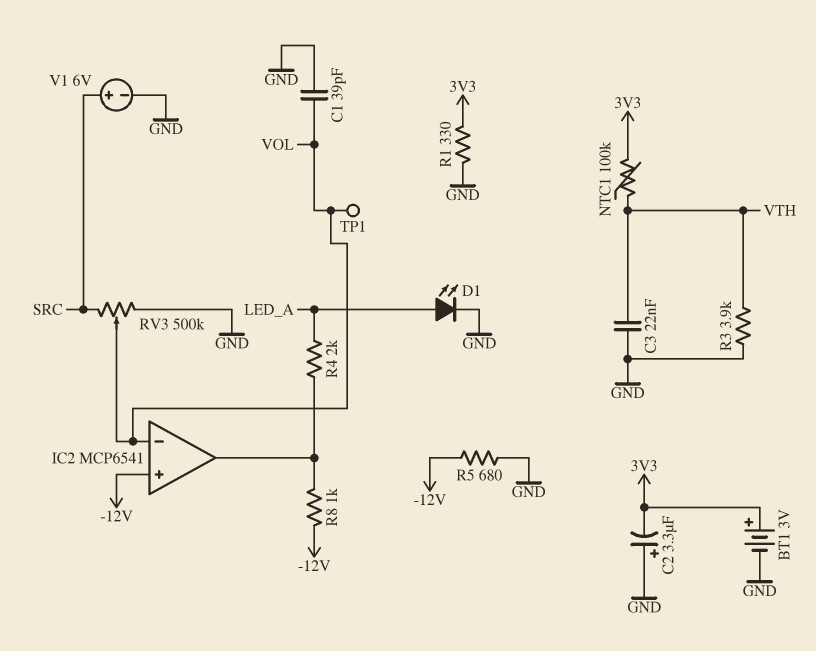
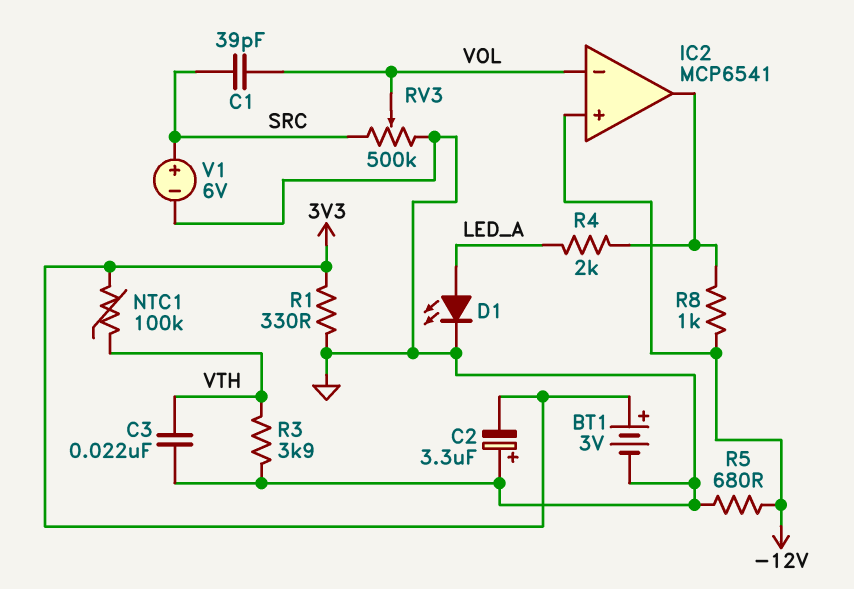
C1: 39pF (GND, VOL) -> 39pF (SRC, VOL)
TP1: test point (VOL) -> none

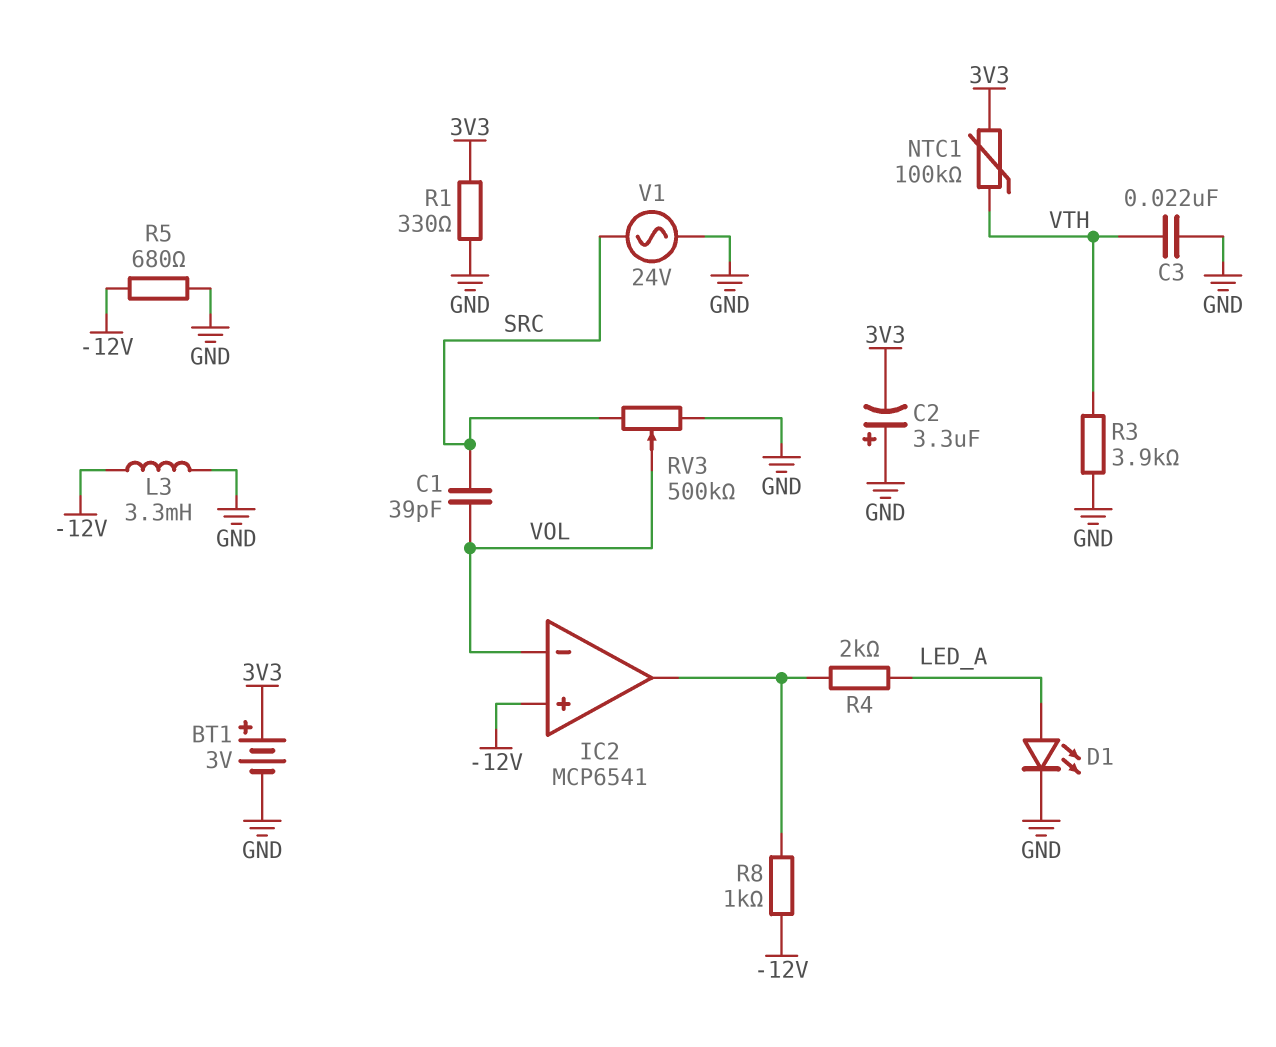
L3: none -> 3.3mH (-12V, GND)
V1: 6V (plus SRC, minus GND) -> AC 24V (GND, SRC)

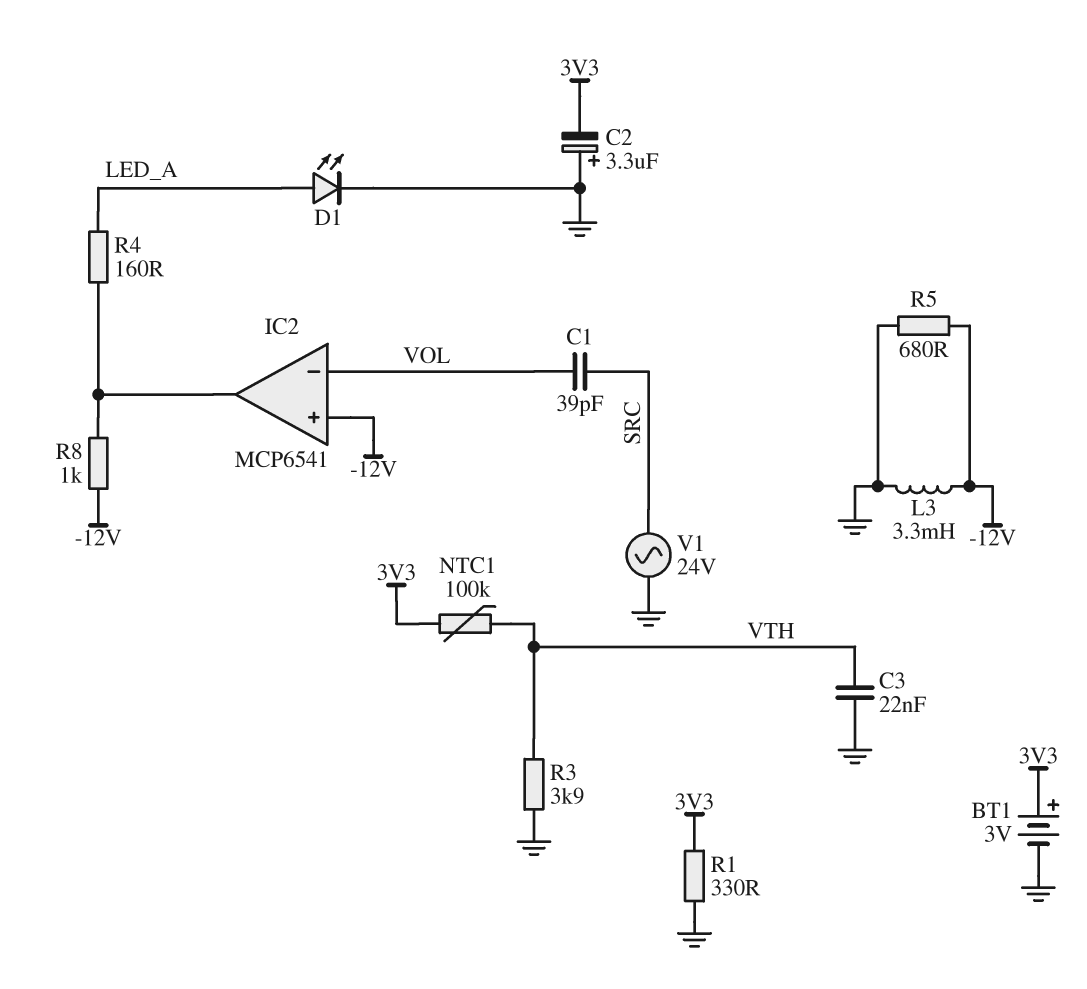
R4: 2k (IC2/out, LED_A) -> 160 (IC2/out, LED_A)
RV3: 500k (GND, SRC, wiper VOL) -> none

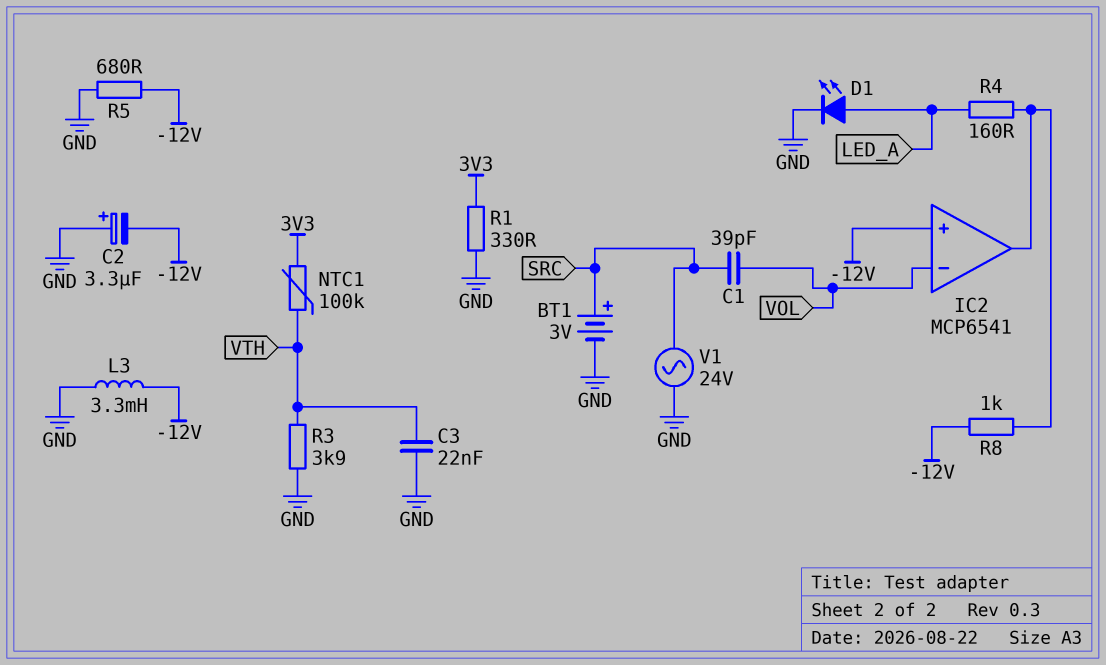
BT1: 3V (plus 3V3, minus GND) -> 3V (plus SRC, minus GND)
C2: 3.3uF (plus GND, minus 3V3) -> 3.3uF (plus GND, minus -12V)

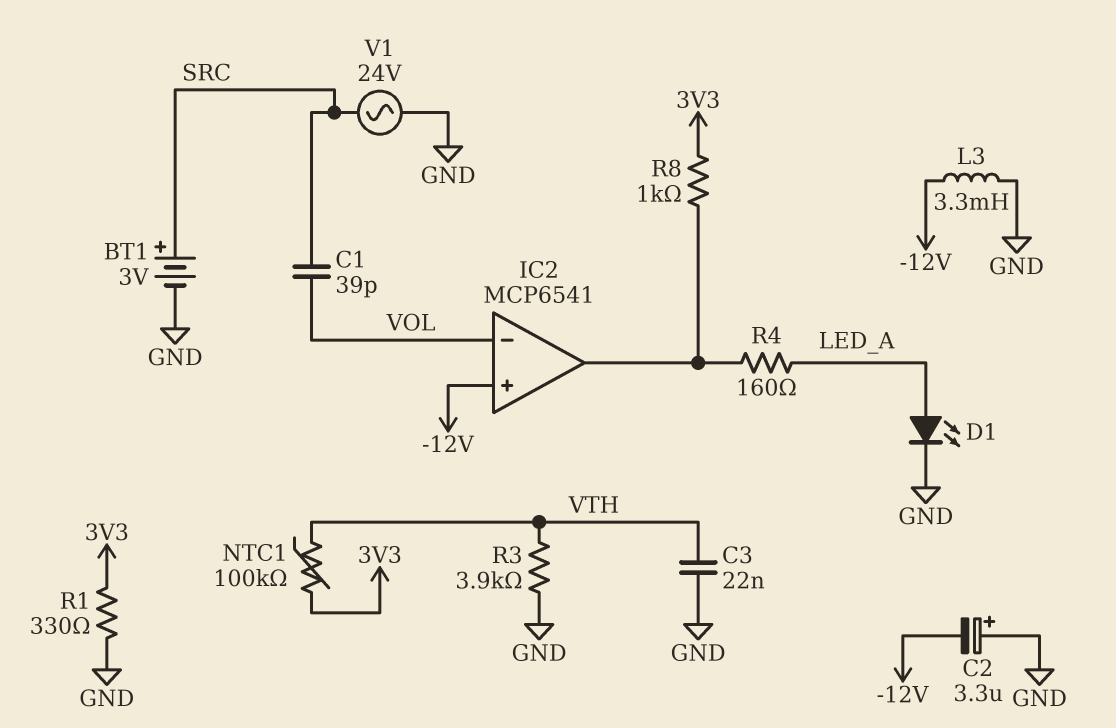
R5: 680 (-12V, GND) -> none
R8: 1k (-12V, IC2/out) -> 1k (3V3, IC2/out)

